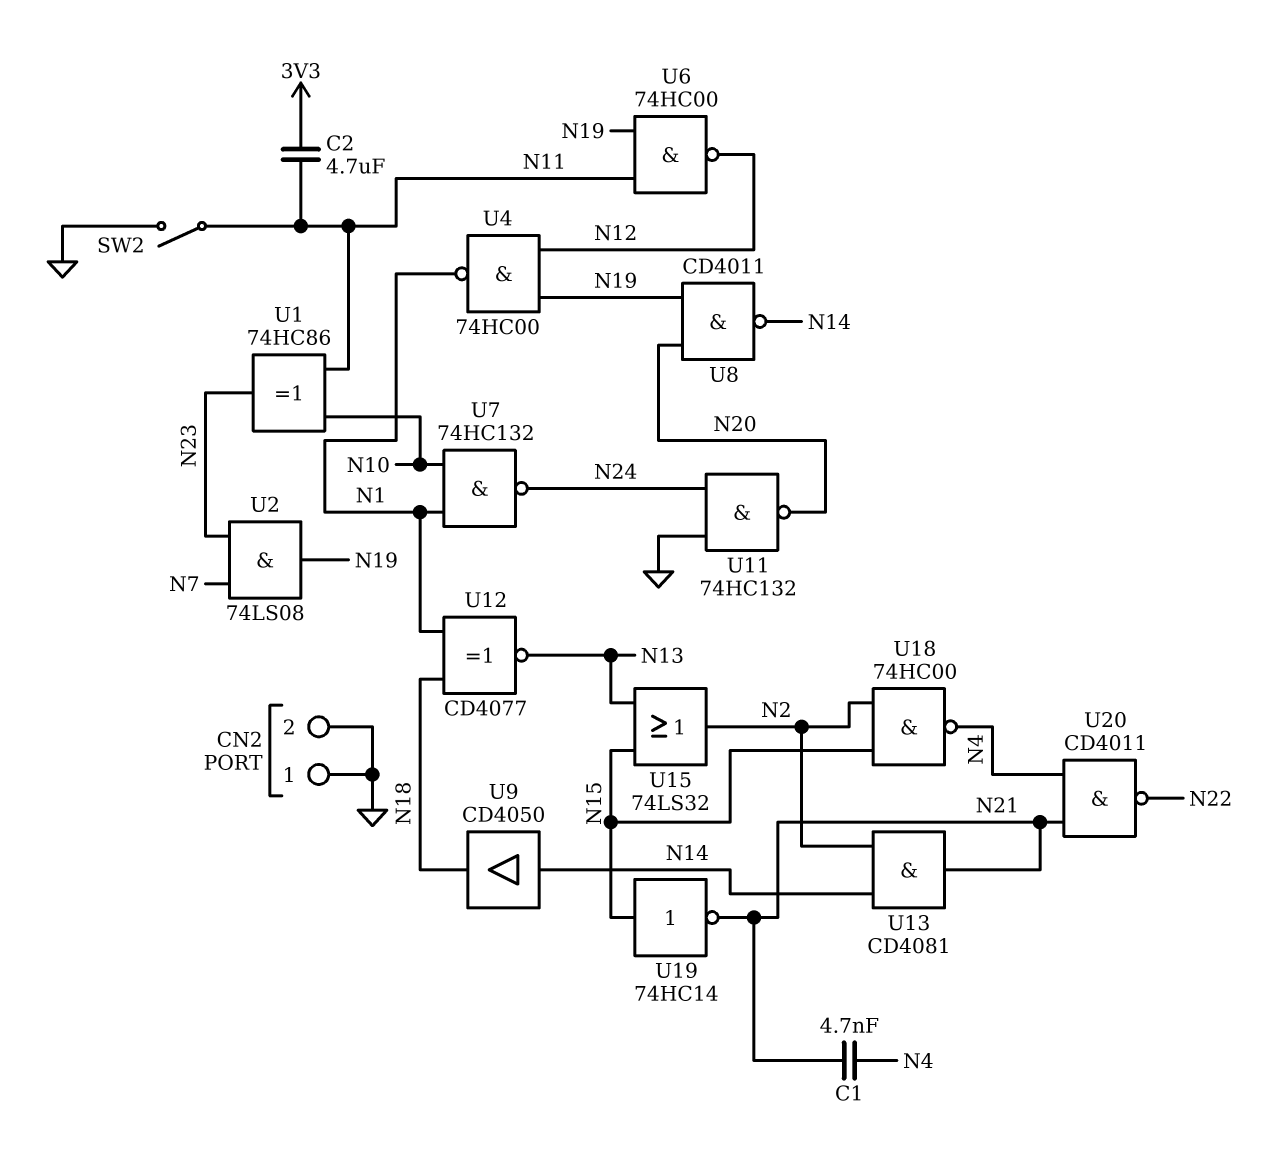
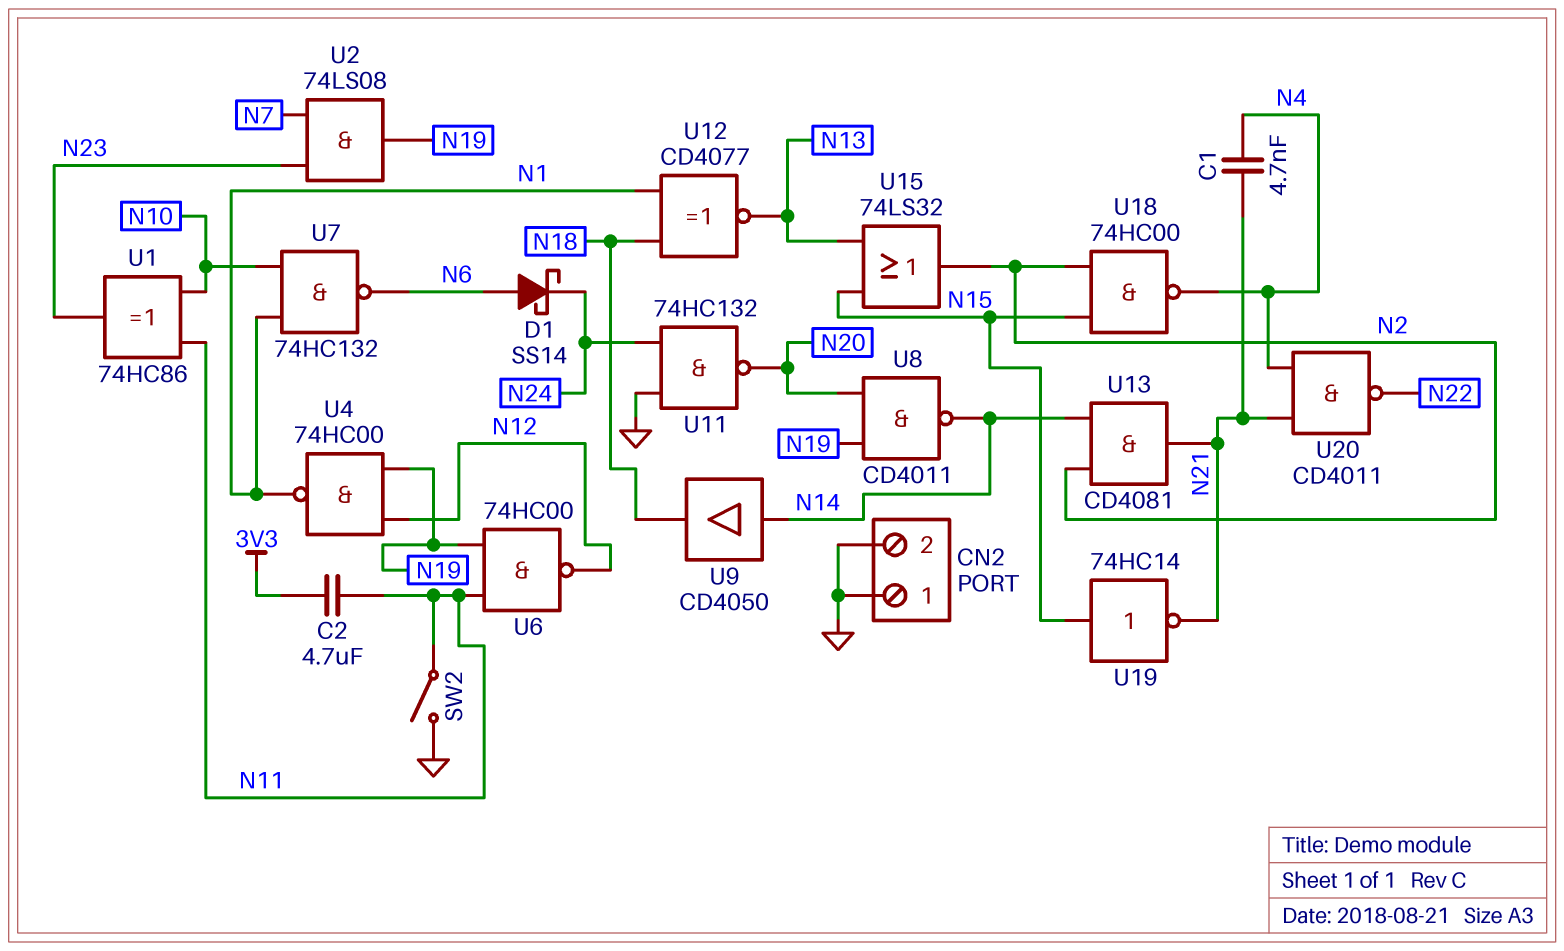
D1: none -> schottky SS14 (A N6, K N24)
U7: NAND 74HC132 (in N1, in N10, out N24) -> NAND 74HC132 (in N1, in N10, out N6)

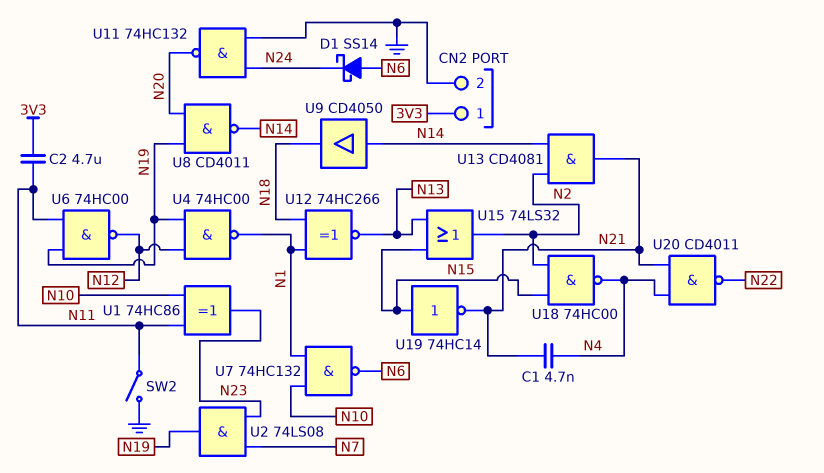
CN2 pin 1: GND -> 3V3
U12: XNOR CD4077 (in N1, in N18, out N13) -> XNOR 74HC266 (in N1, in N18, out N13)

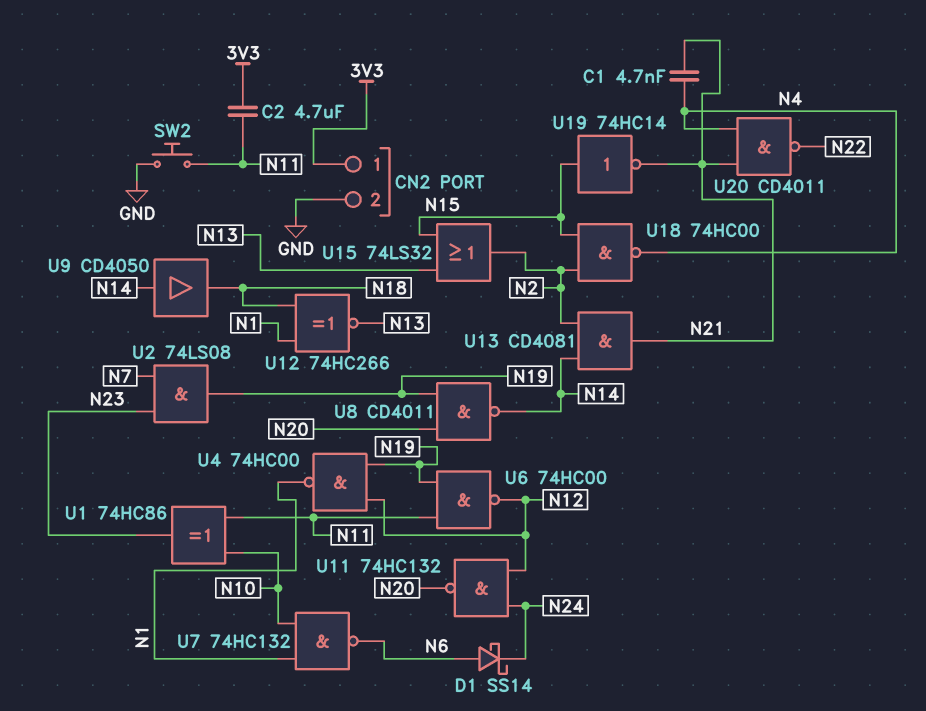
SW2: switch (GND, N11) -> button (GND, N11)
U11: NAND 74HC132 (in GND, in N24, out N20) -> NAND 74HC132 (in N12, in N24, out N20)

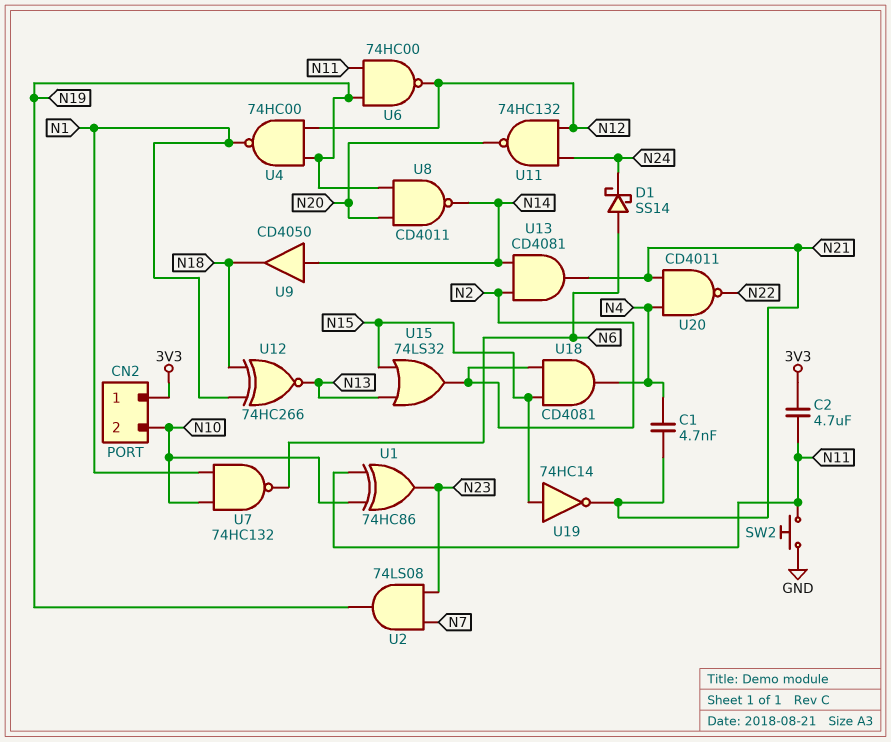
CN2 pin 2: GND -> N10
U18: NAND 74HC00 (in N2, in N15, out N4) -> AND CD4081 (in N2, in N15, out N4)

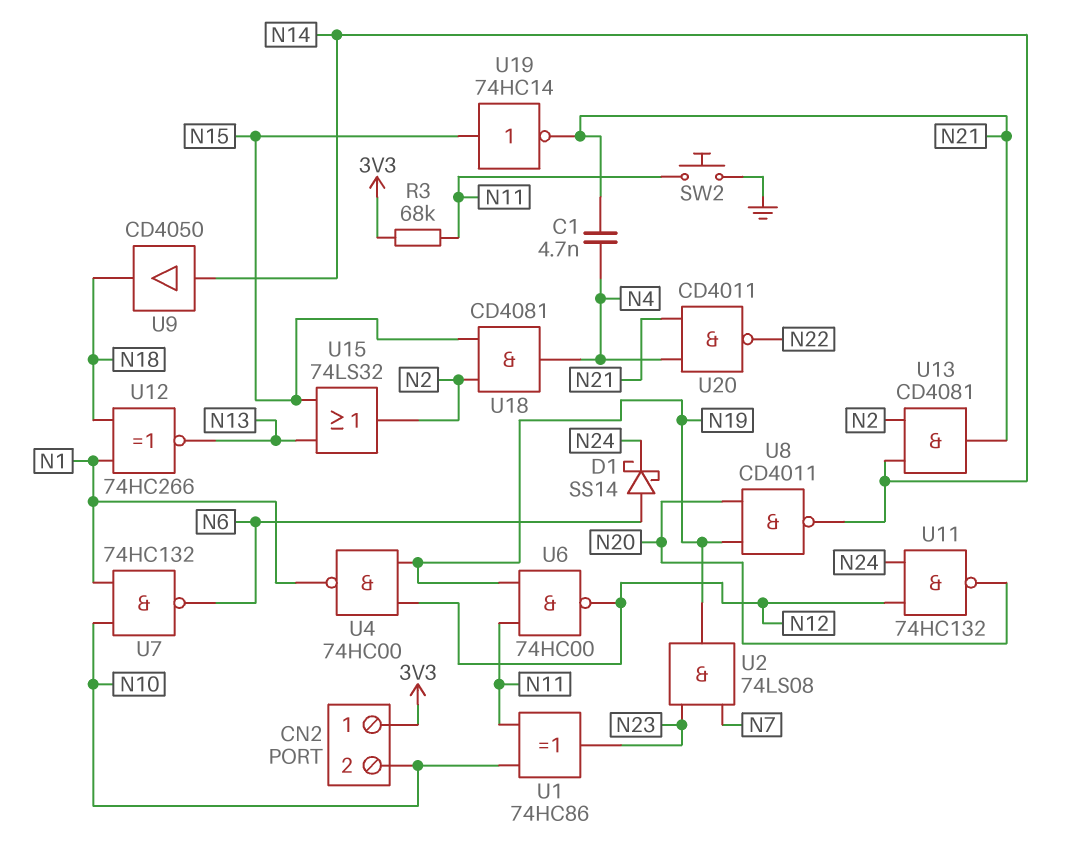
C2: 4.7uF (3V3, N11) -> none
R3: none -> 68k (3V3, N11)

